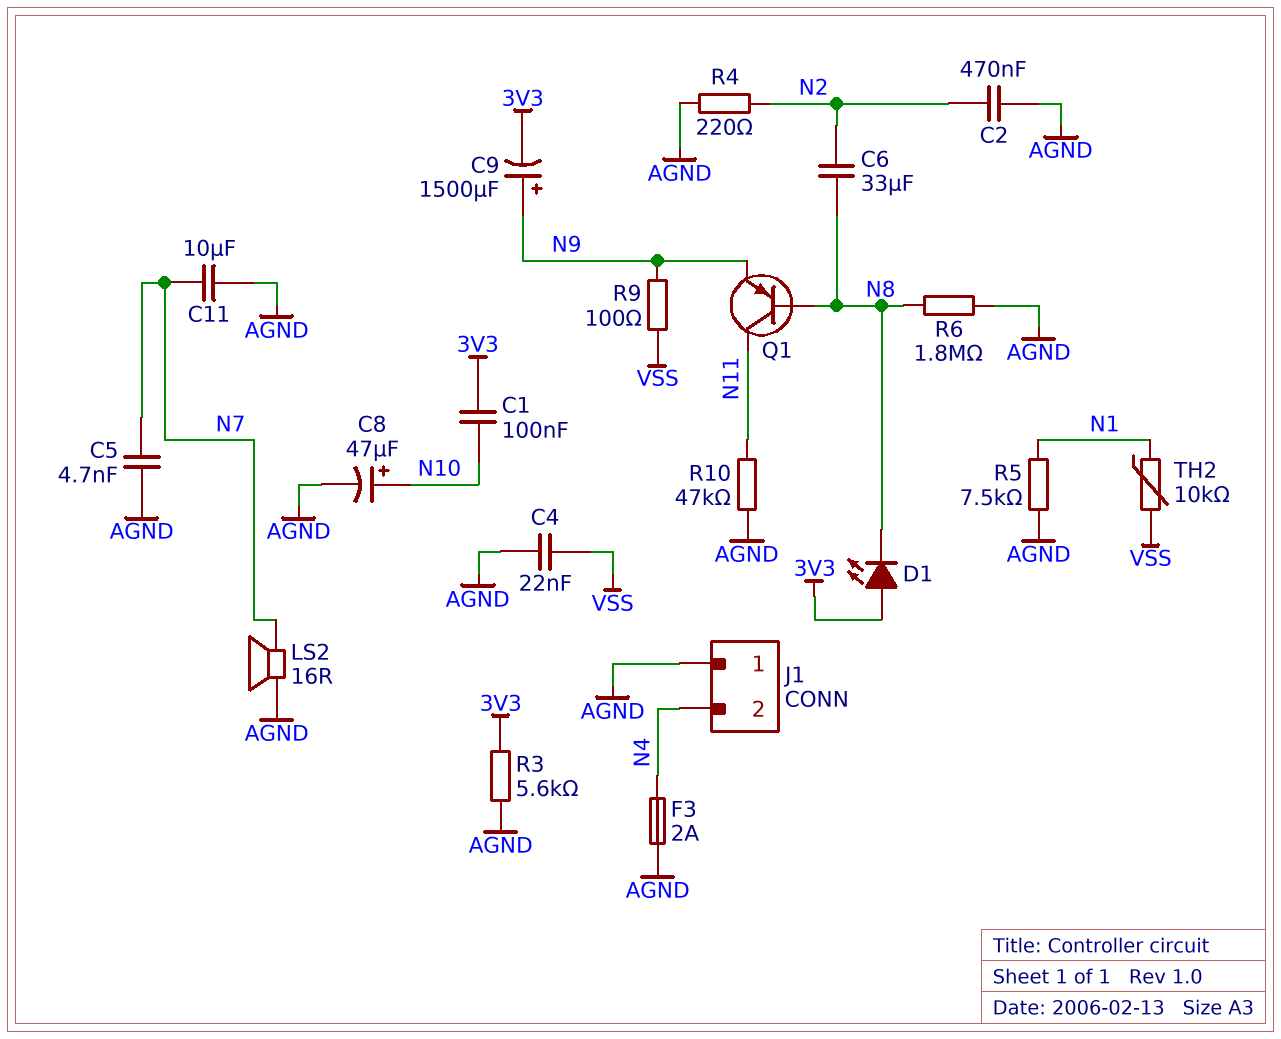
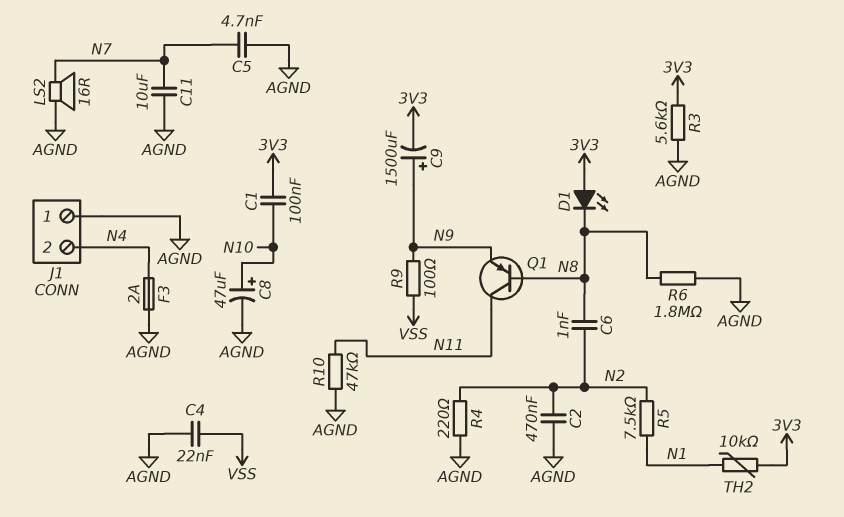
C6: 33uF (N2, N8) -> 1nF (N2, N8)
R5: 7.5k (AGND, N1) -> 7.5k (N1, N2)
TH2: 10k (N1, VSS) -> 10k (3V3, N1)

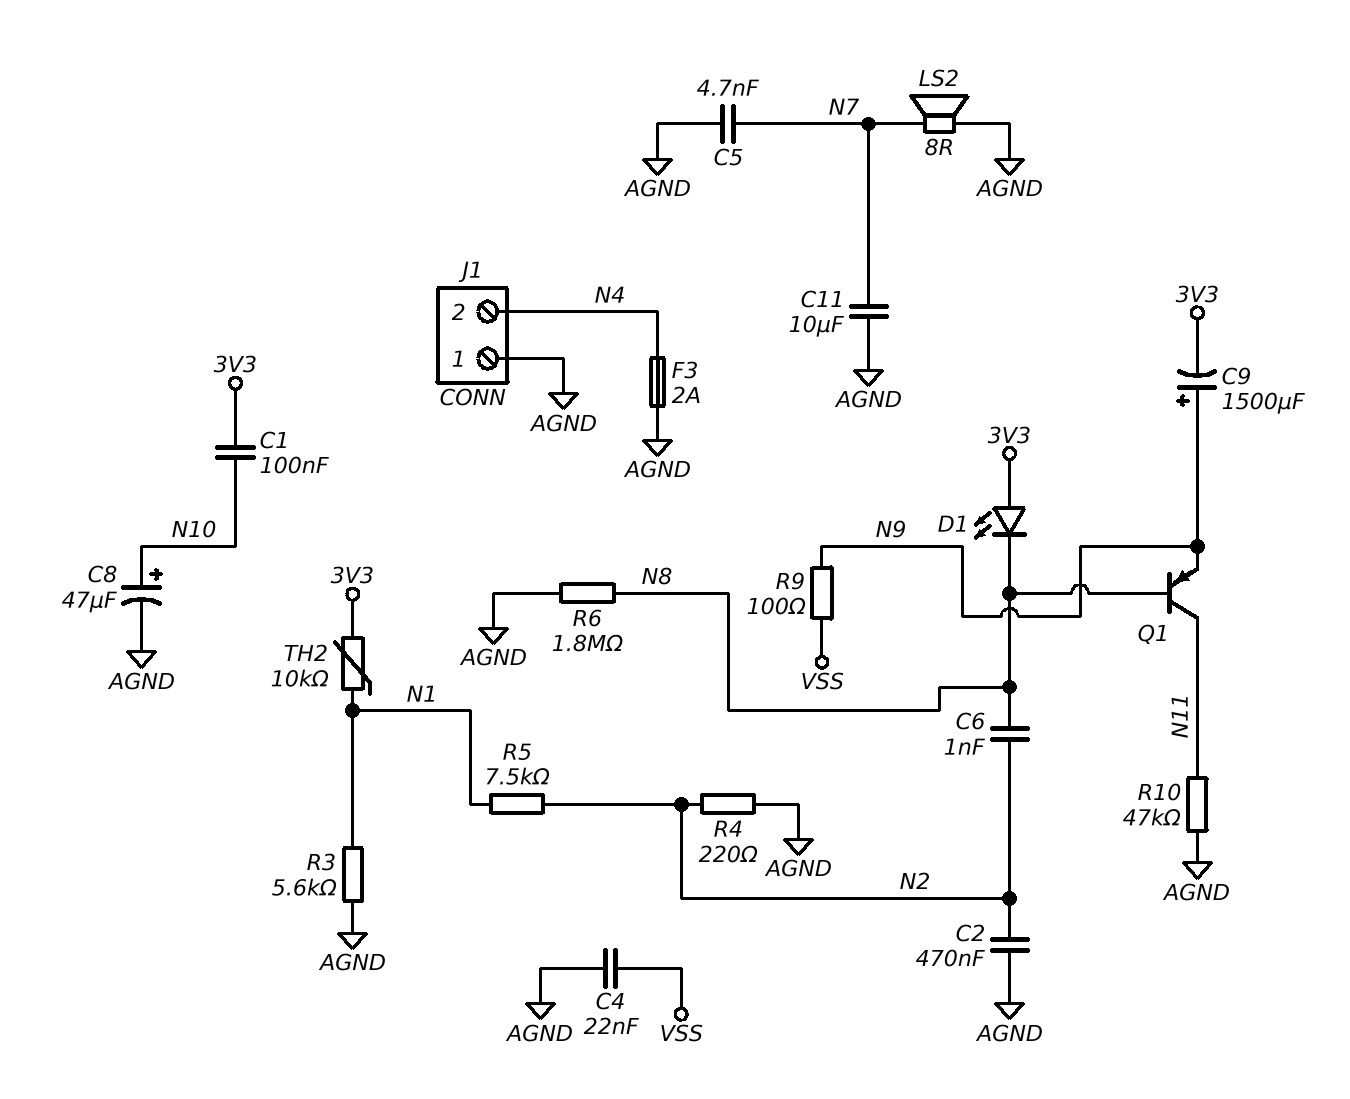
LS2: speaker 16R (AGND, N7) -> speaker 8R (AGND, N7)
R3: 5.6k (3V3, AGND) -> 5.6k (AGND, N1)

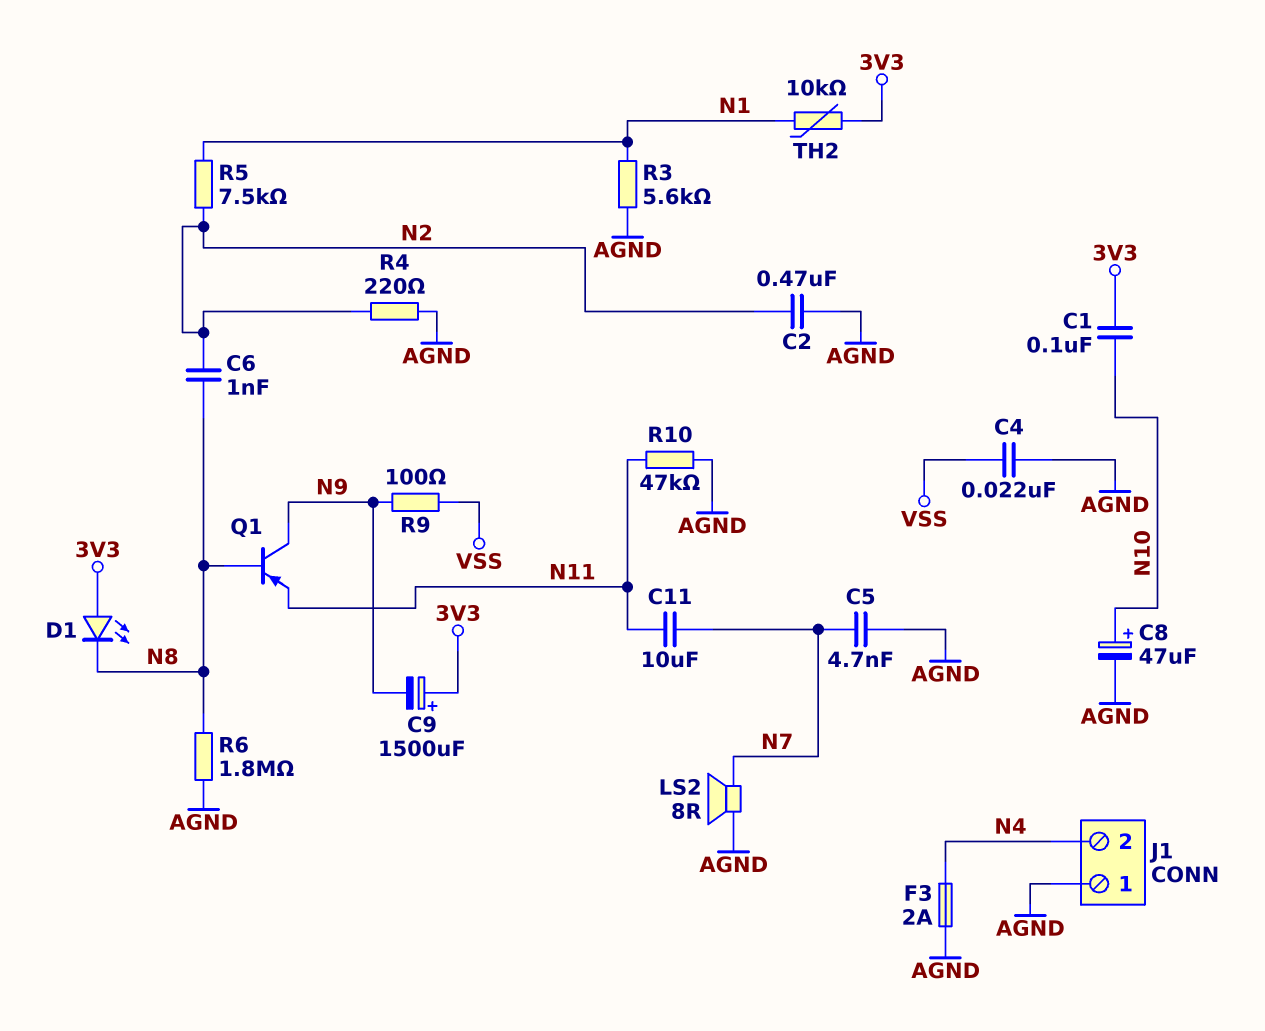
C9: 1500uF (plus N9, minus 3V3) -> 1500uF (plus 3V3, minus N9)
C11: 10uF (AGND, N7) -> 10uF (N7, N11)
Q1: PNP (B N8, C N11, E N9) -> PNP (B N8, C N9, E N11)

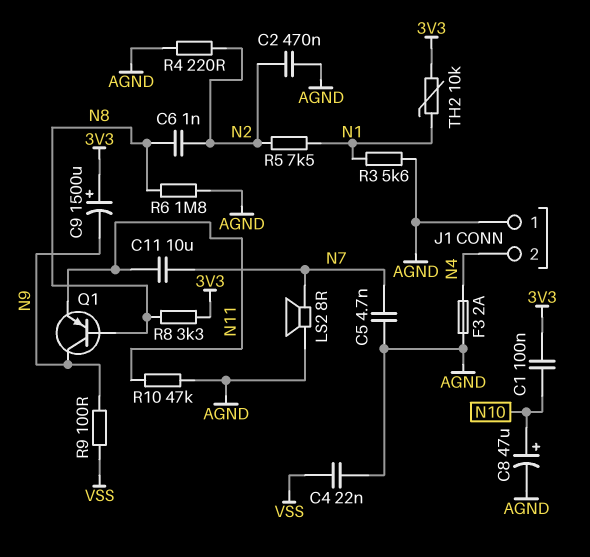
D1: LED (A 3V3, K N8) -> none
R8: none -> 3.3k (3V3, N8)

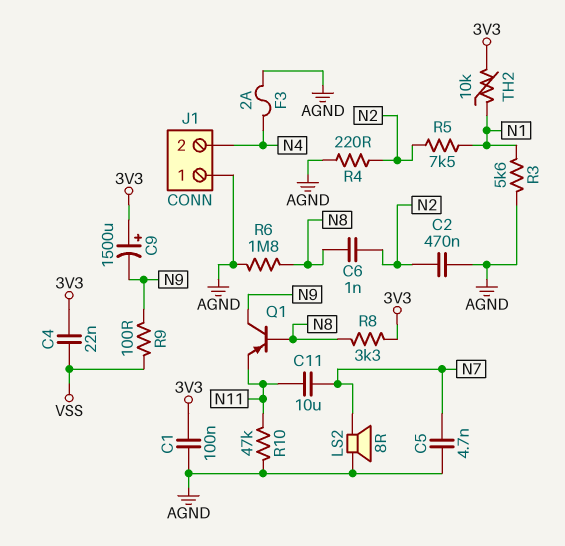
C1: 100nF (3V3, N10) -> 100nF (3V3, AGND)
C4: 22nF (AGND, VSS) -> 22nF (3V3, VSS)
C8: 47uF (plus N10, minus AGND) -> none

